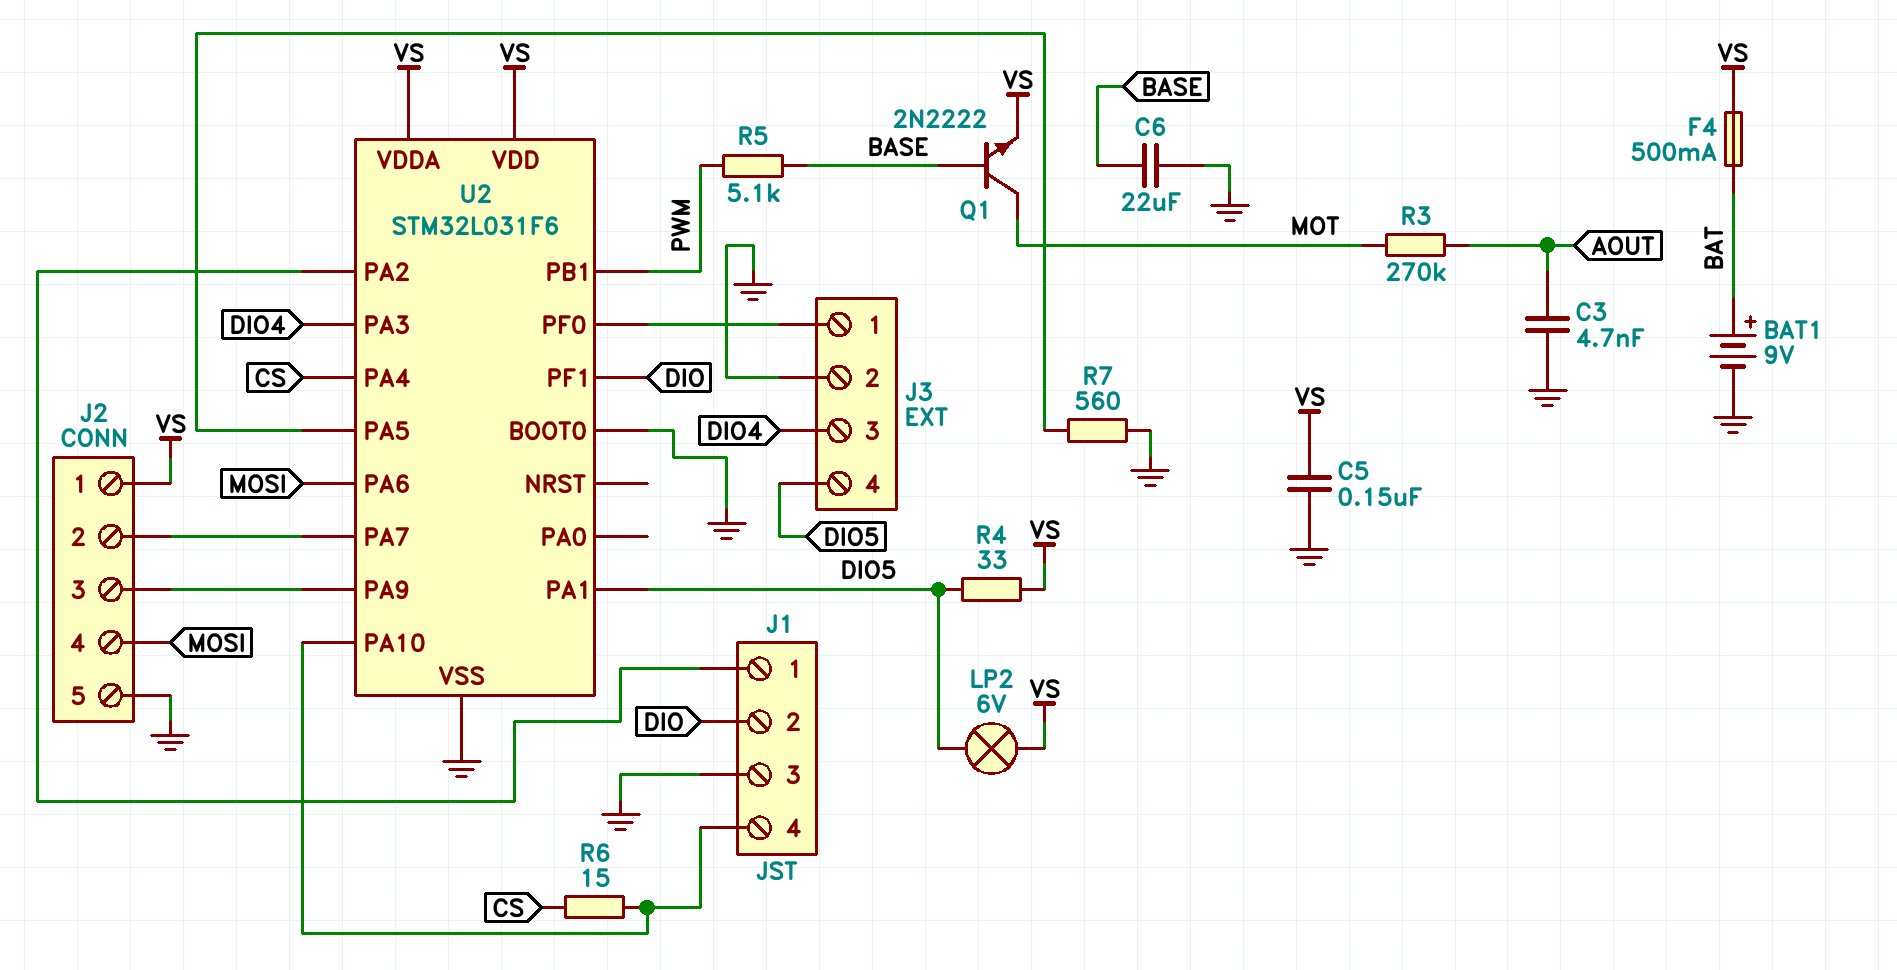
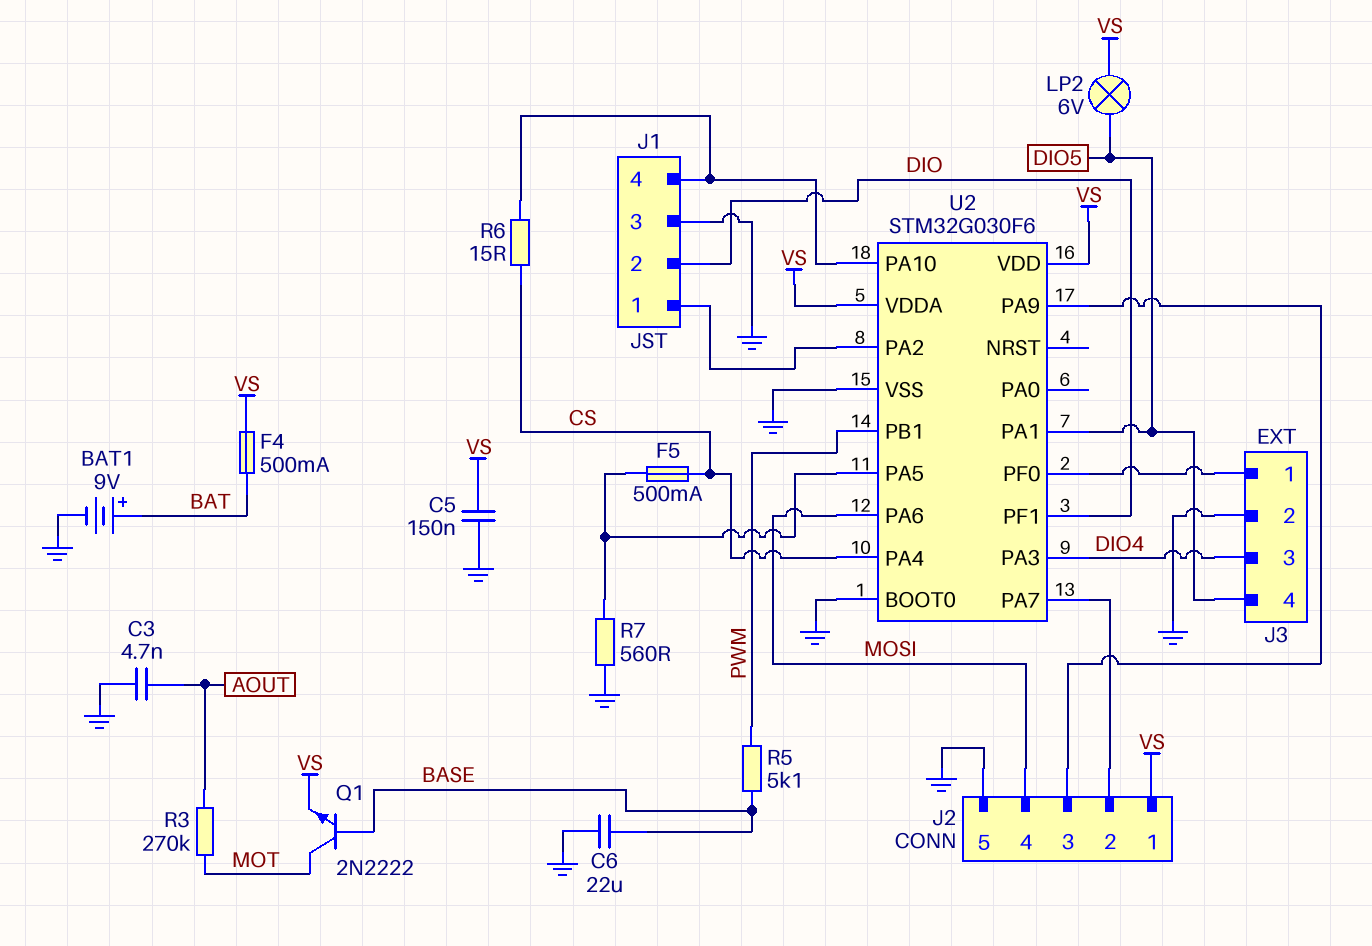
F5: none -> 500mA (CS, U2/PA5)
R4: 33 (DIO5, VS) -> none
U2: STM32L031F6 -> STM32G030F6

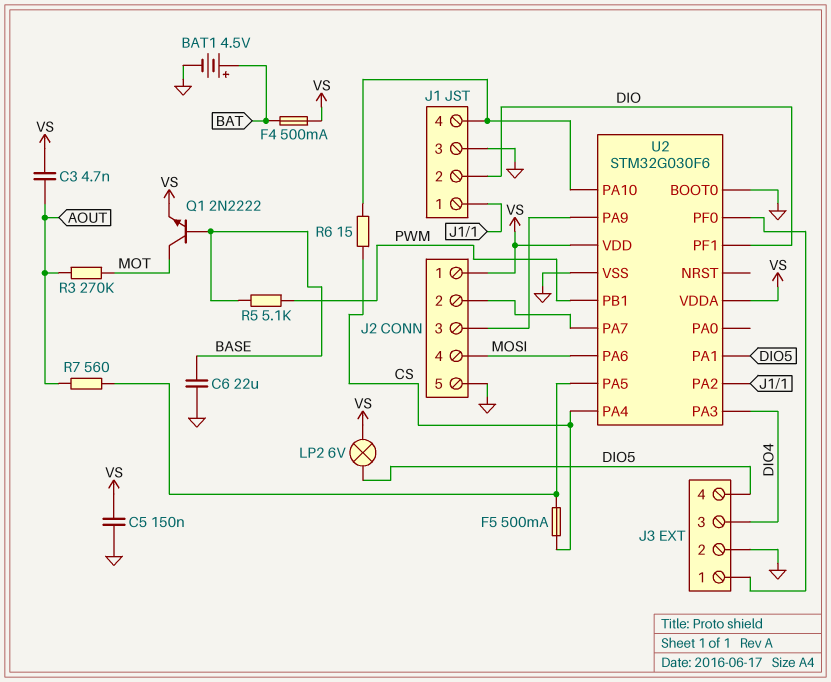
BAT1: 9V (plus BAT, minus GND) -> 4.5V (plus BAT, minus GND)
C3: 4.7nF (AOUT, GND) -> 4.7nF (AOUT, VS)
R7: 560 (GND, U2/PA5) -> 560 (AOUT, U2/PA5)

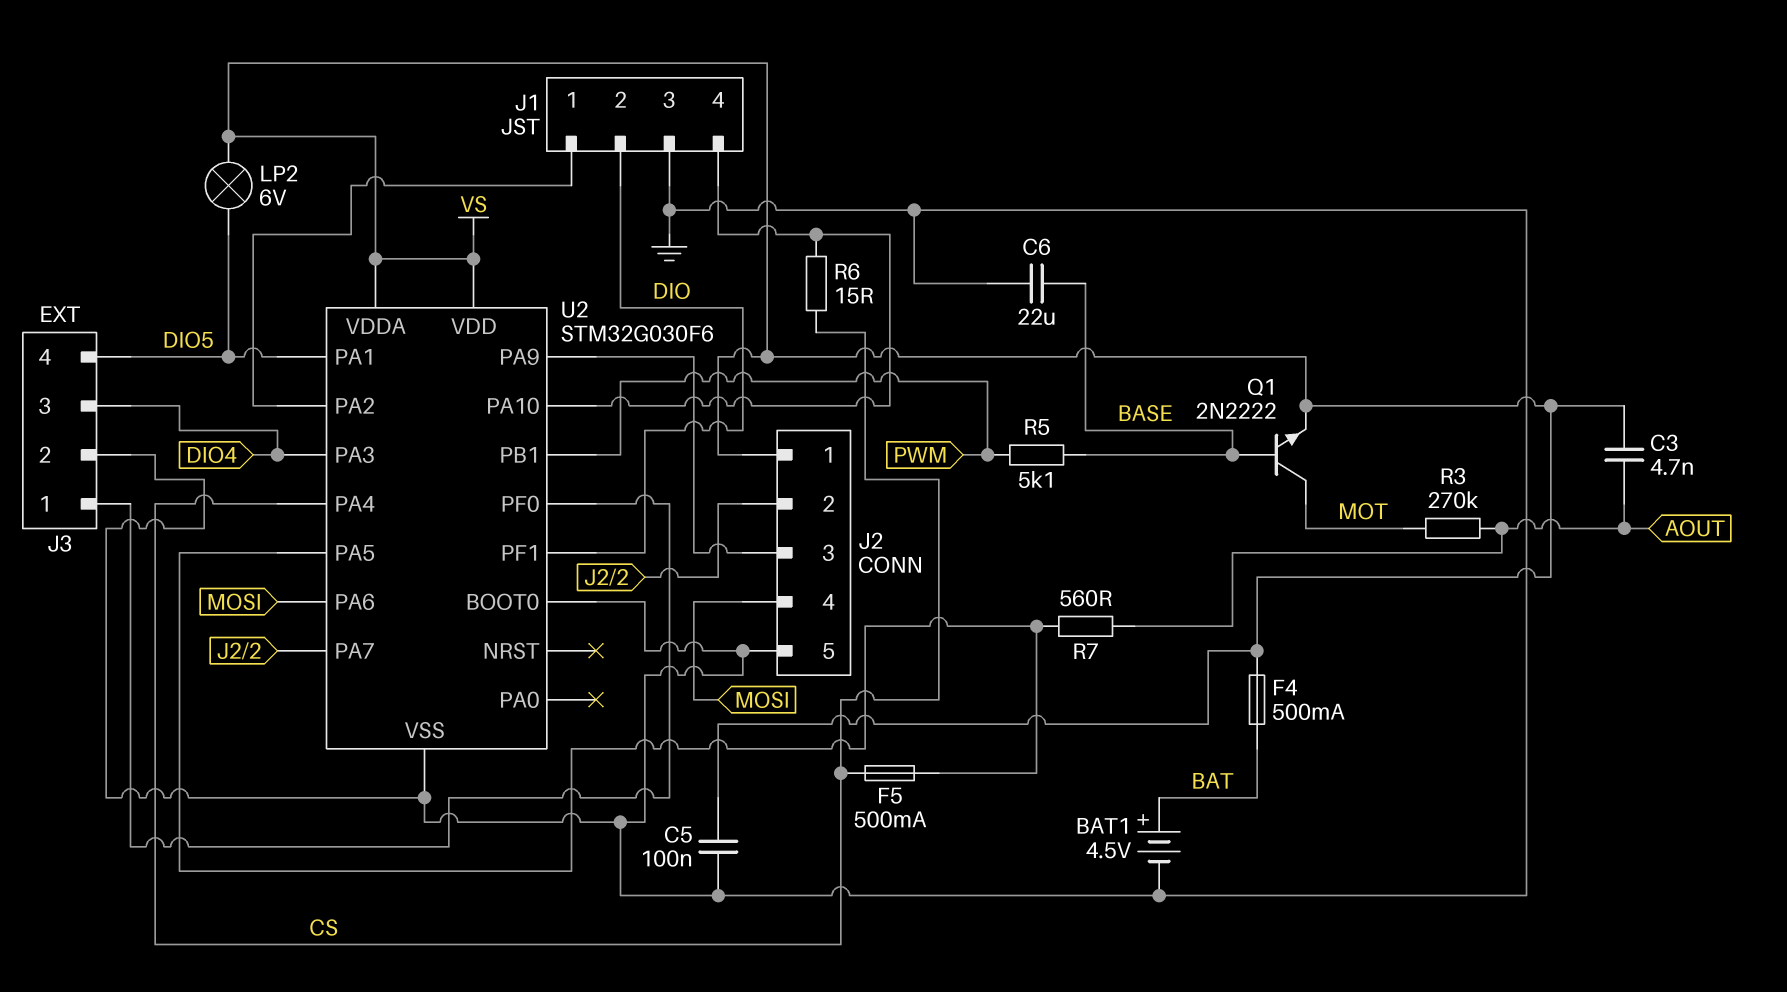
C5: 150nF (GND, VS) -> 100nF (GND, VS)

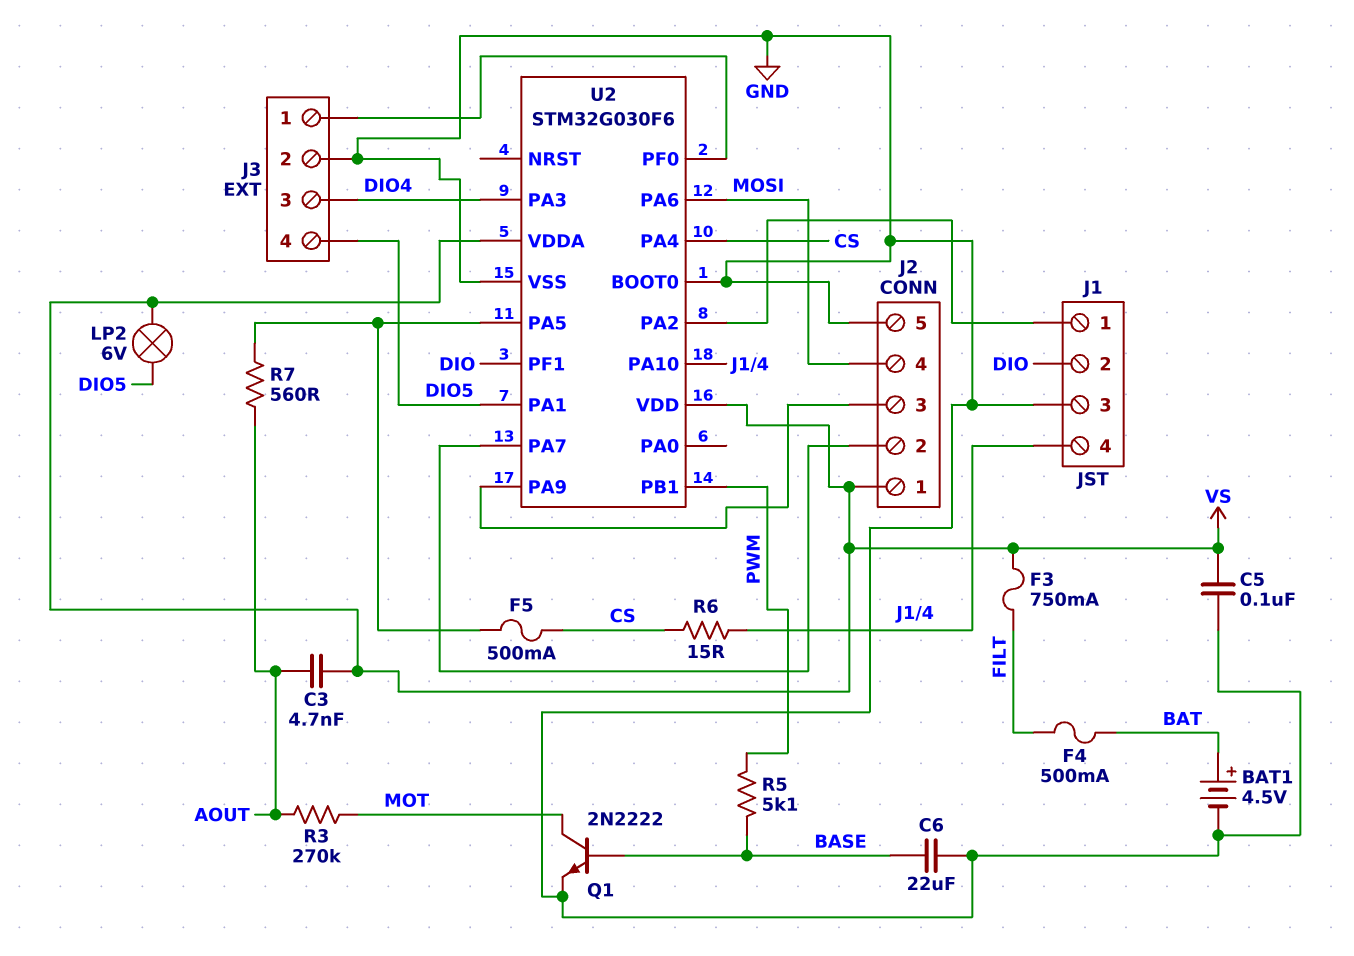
F3: none -> 750mA (FILT, VS)
F4: 500mA (BAT, VS) -> 500mA (BAT, FILT)
Q1: NPN 2N2222 (B BASE, C MOT, E VS) -> NPN 2N2222 (B BASE, C MOT, E GND)

